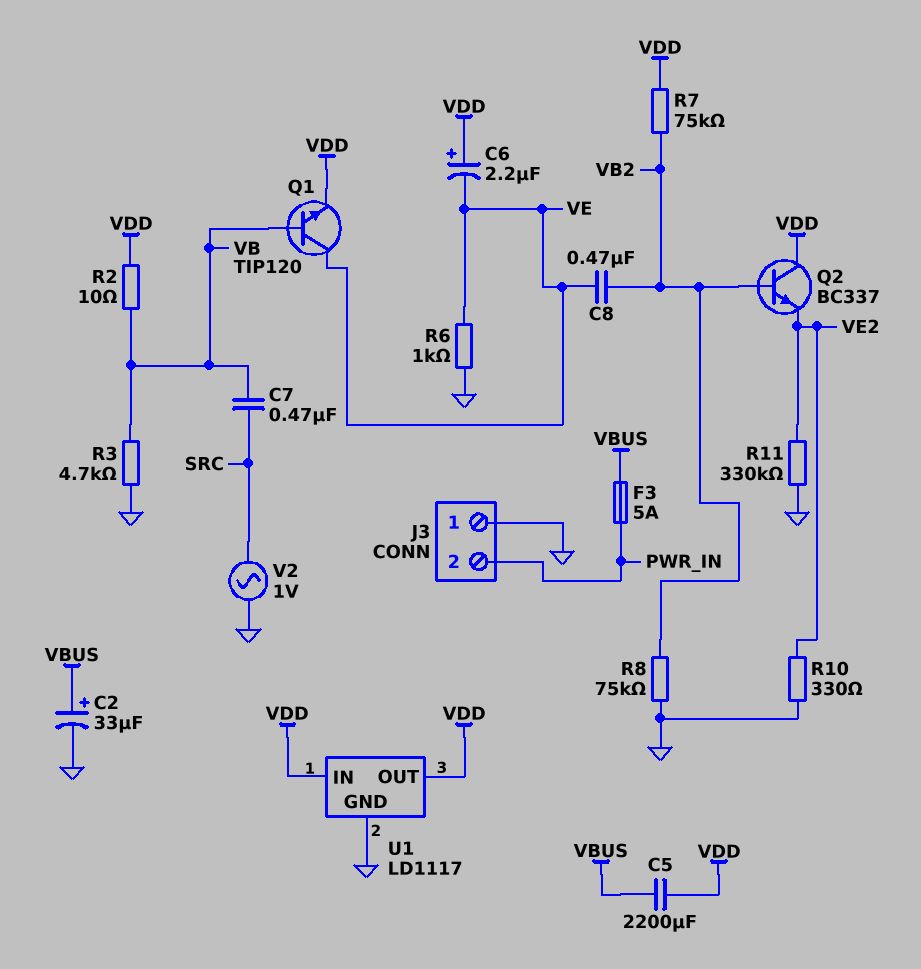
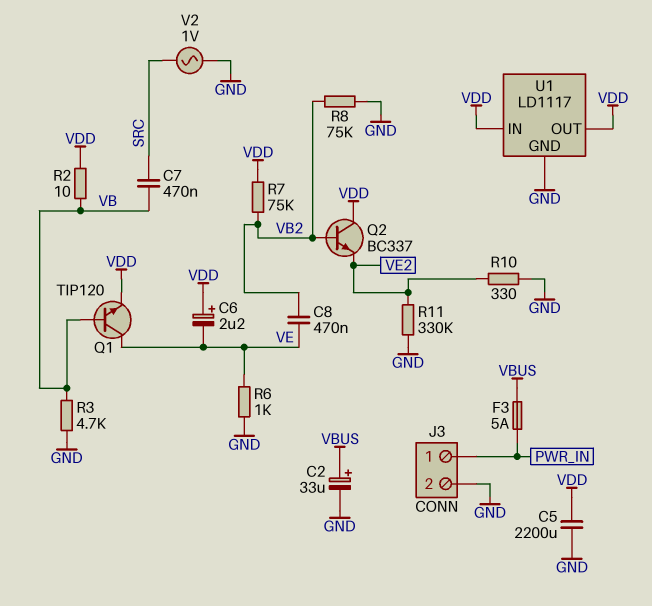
C5: 2200uF (VBUS, VDD) -> 2200uF (GND, VDD)
J3 pin 1: GND -> PWR_IN
J3 pin 2: PWR_IN -> GND

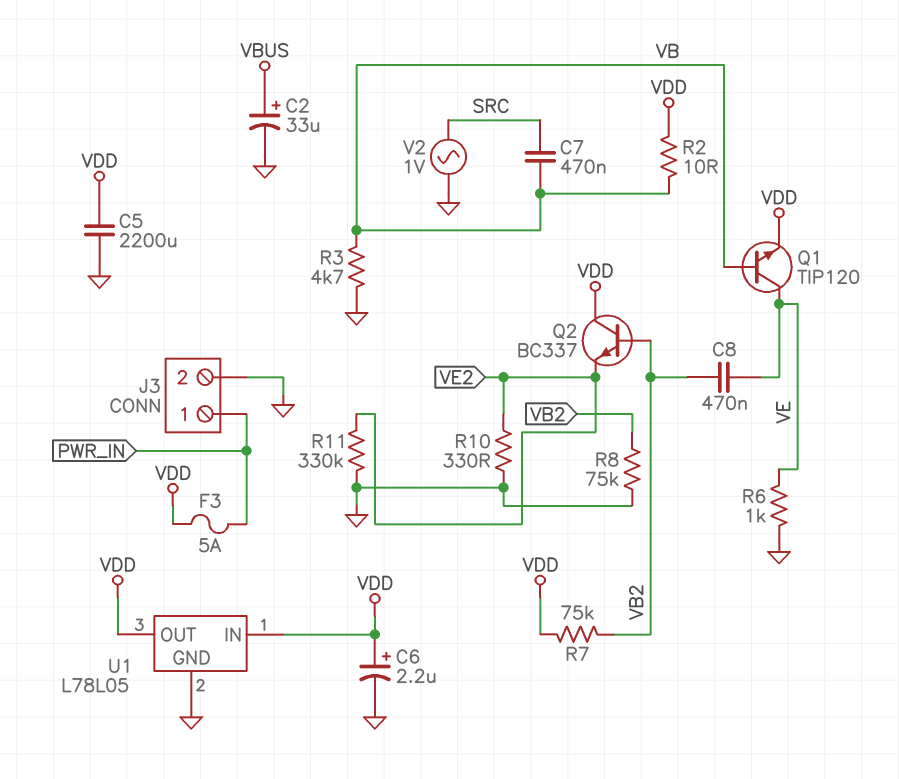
C6: 2.2uF (plus VDD, minus VE) -> 2.2uF (plus VDD, minus GND)
F3: 5A (PWR_IN, VBUS) -> 5A (PWR_IN, VDD)
U1: LD1117 -> L78L05

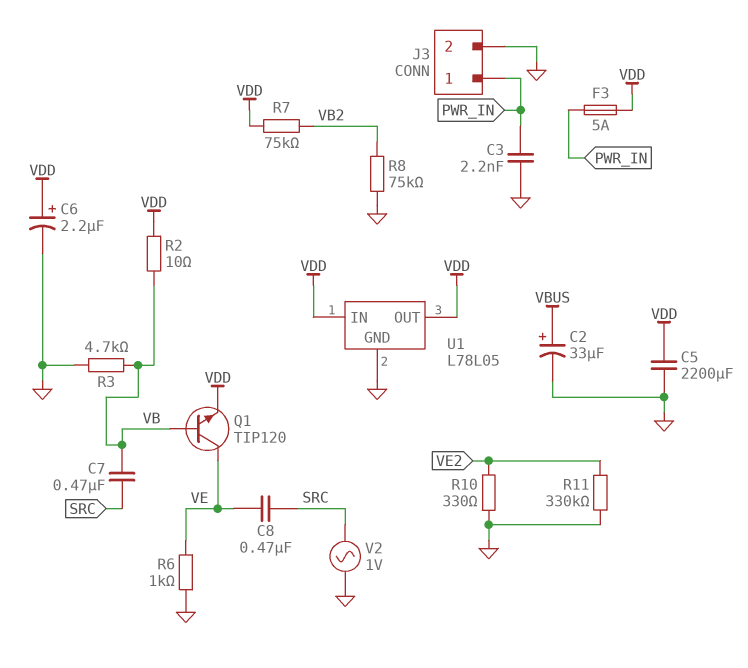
C3: none -> 2.2nF (GND, PWR_IN)
C8: 470nF (VB2, VE) -> 470nF (SRC, VE)
Q2: NPN BC337 (B VB2, C VDD, E VE2) -> none

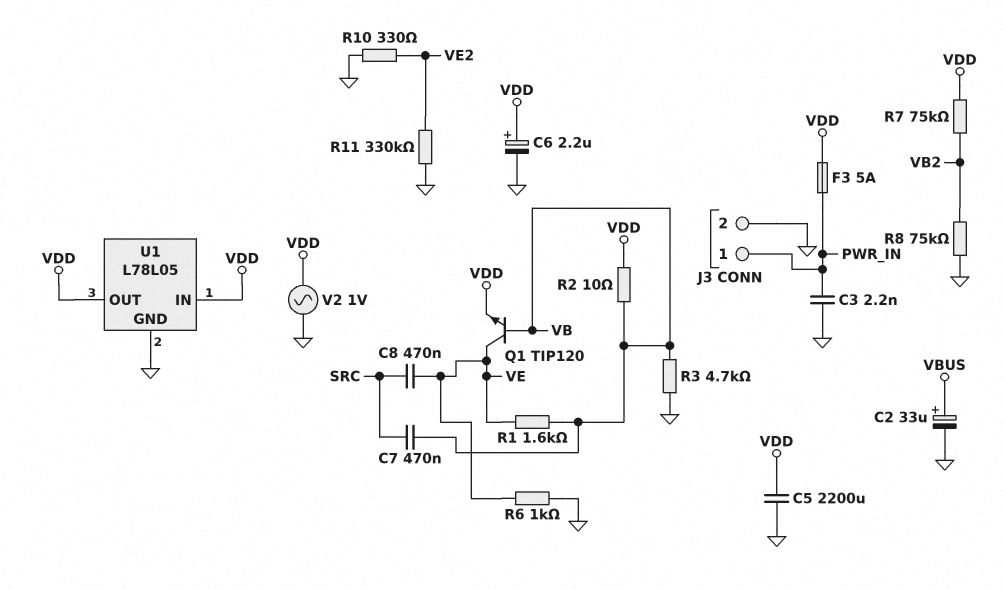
R1: none -> 1.6k (VB, VE)
V2: AC 1V (GND, SRC) -> AC 1V (GND, VDD)

